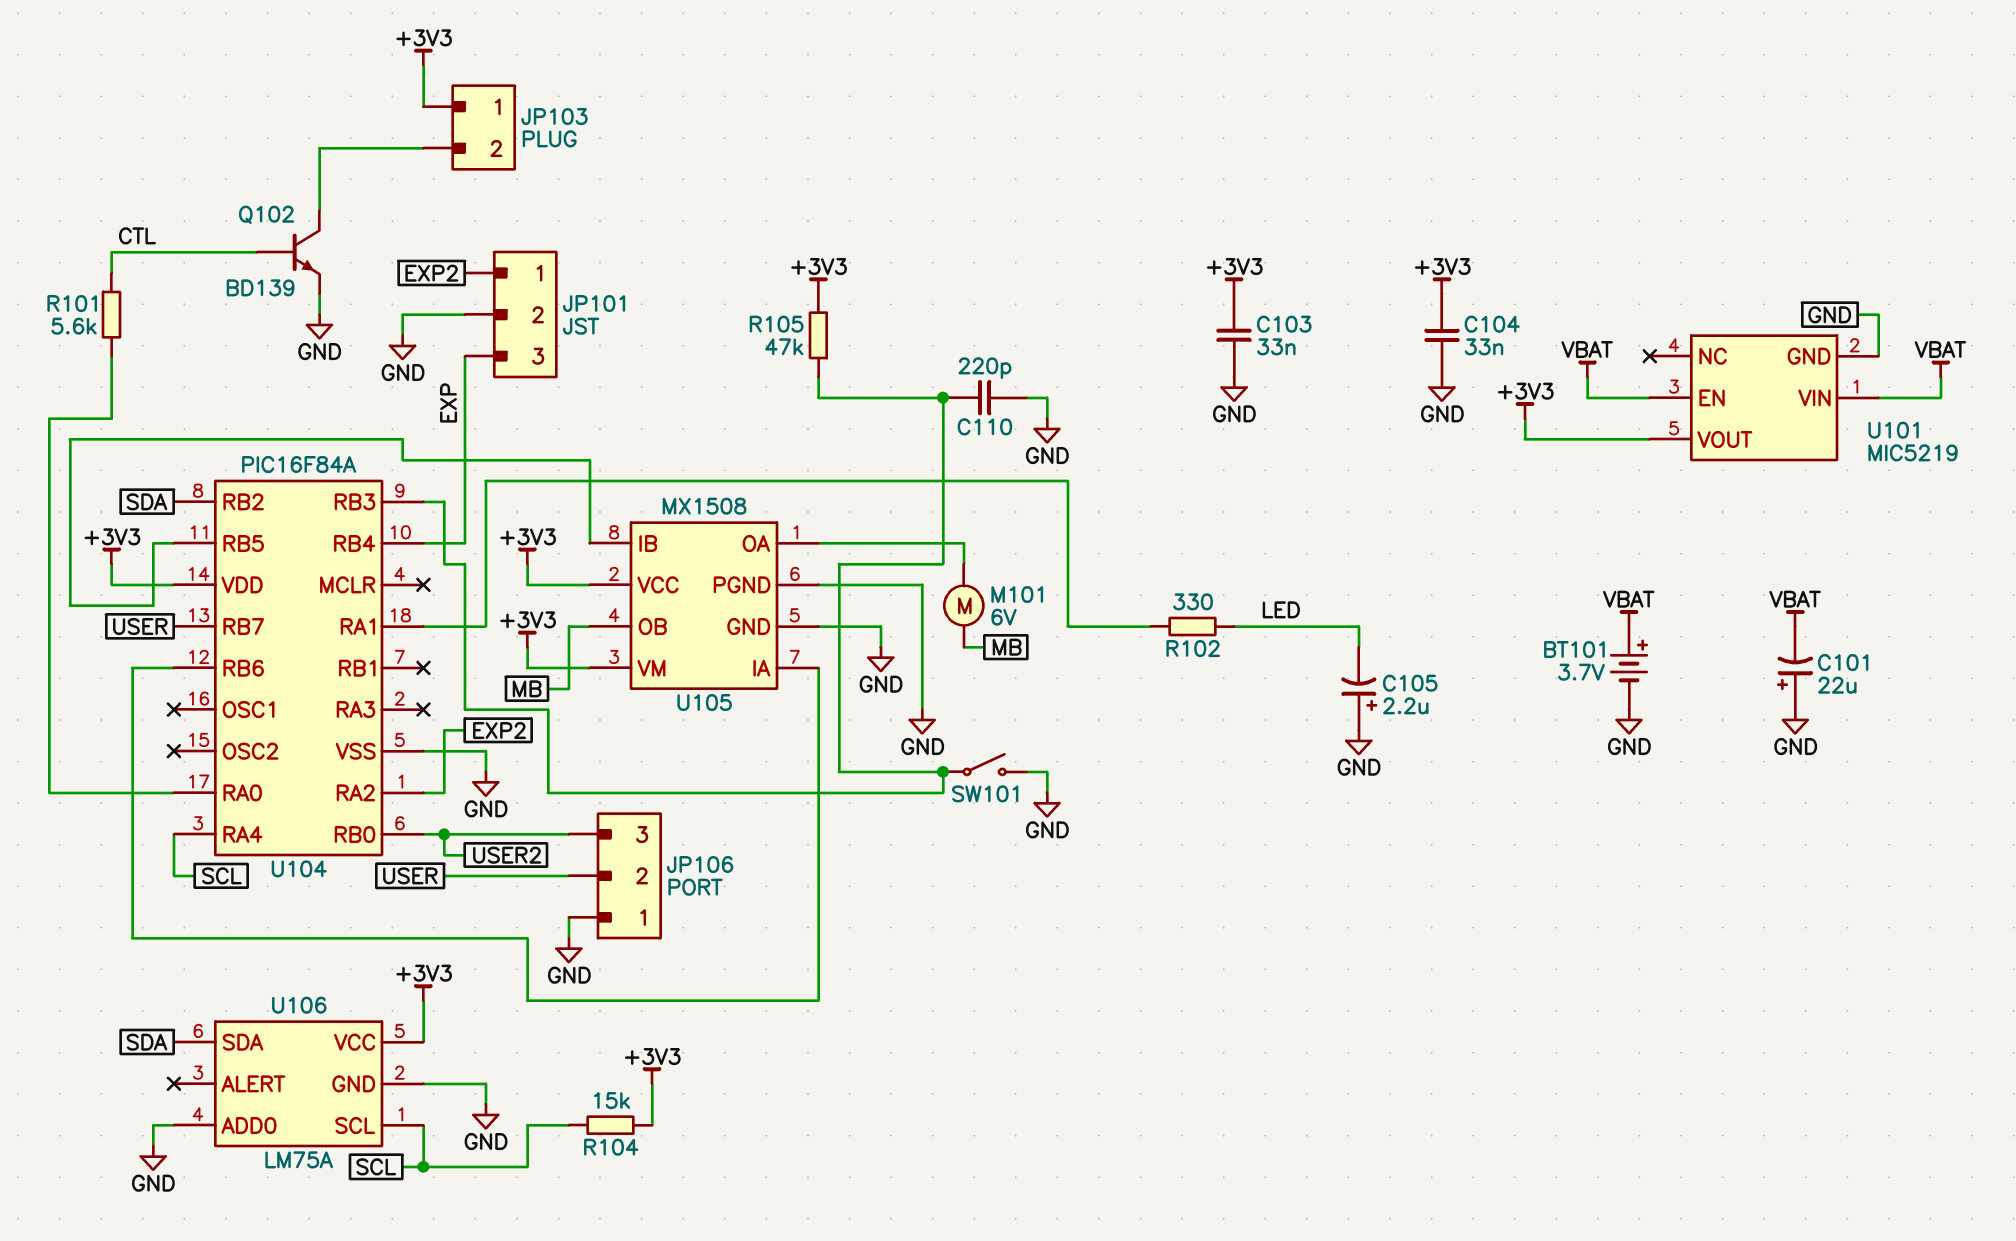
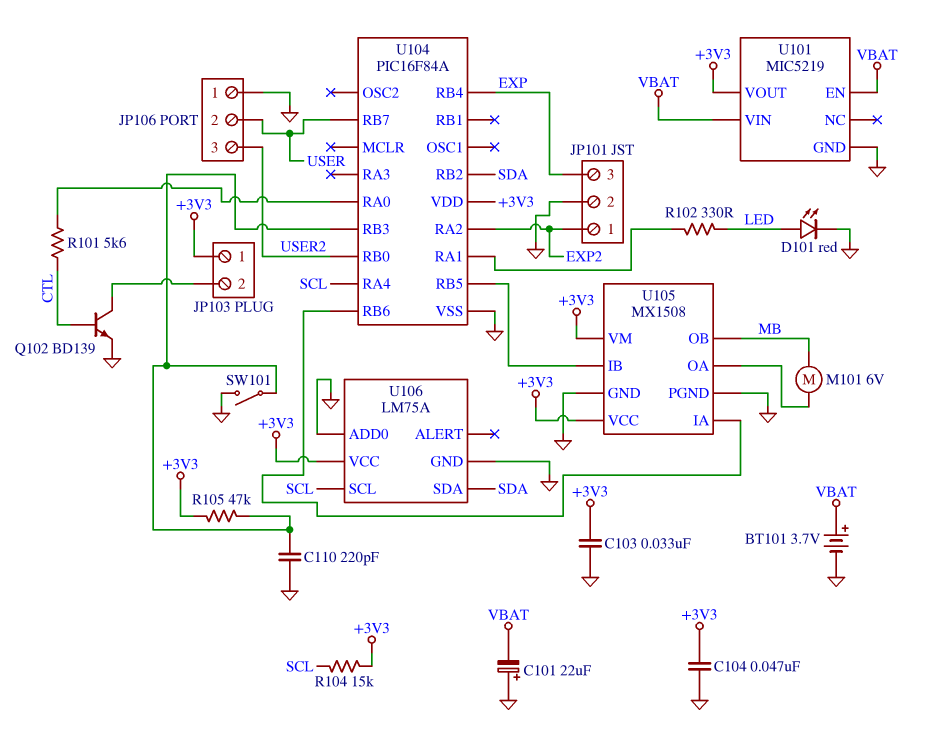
C104: 33nF (+3V3, GND) -> 47nF (+3V3, GND)
C105: 2.2uF (plus GND, minus LED) -> none
D101: none -> LED red (A LED, K GND)

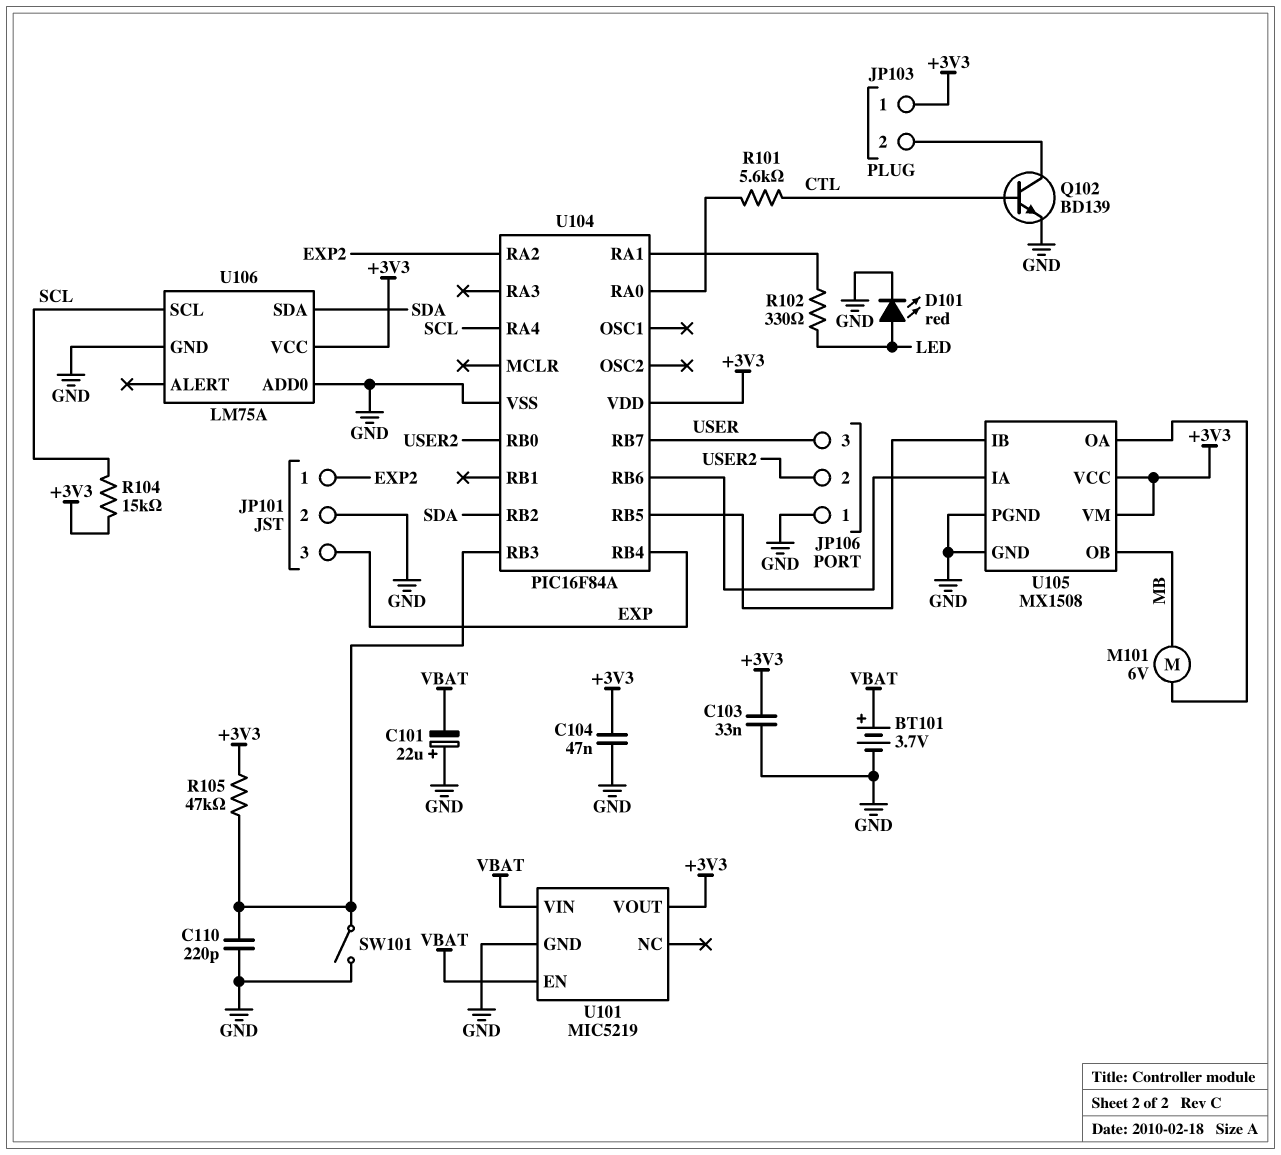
JP106 pin 2: USER -> USER2
JP106 pin 3: USER2 -> USER

